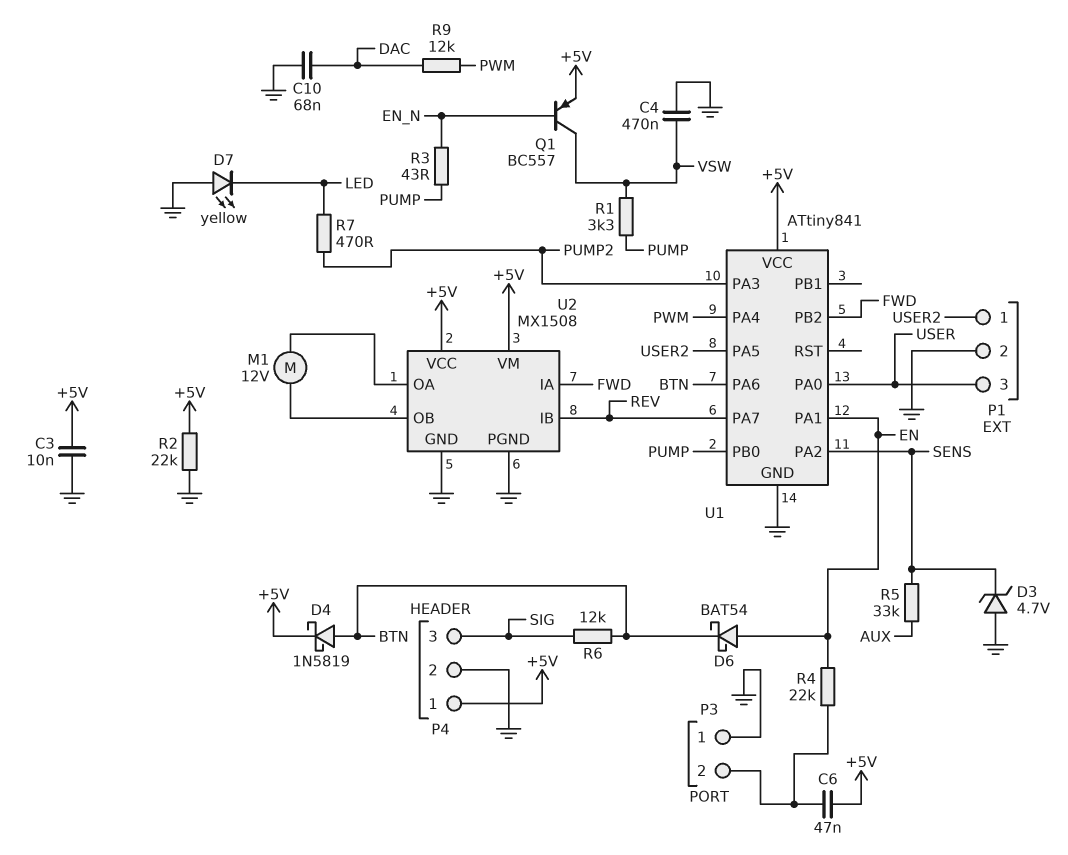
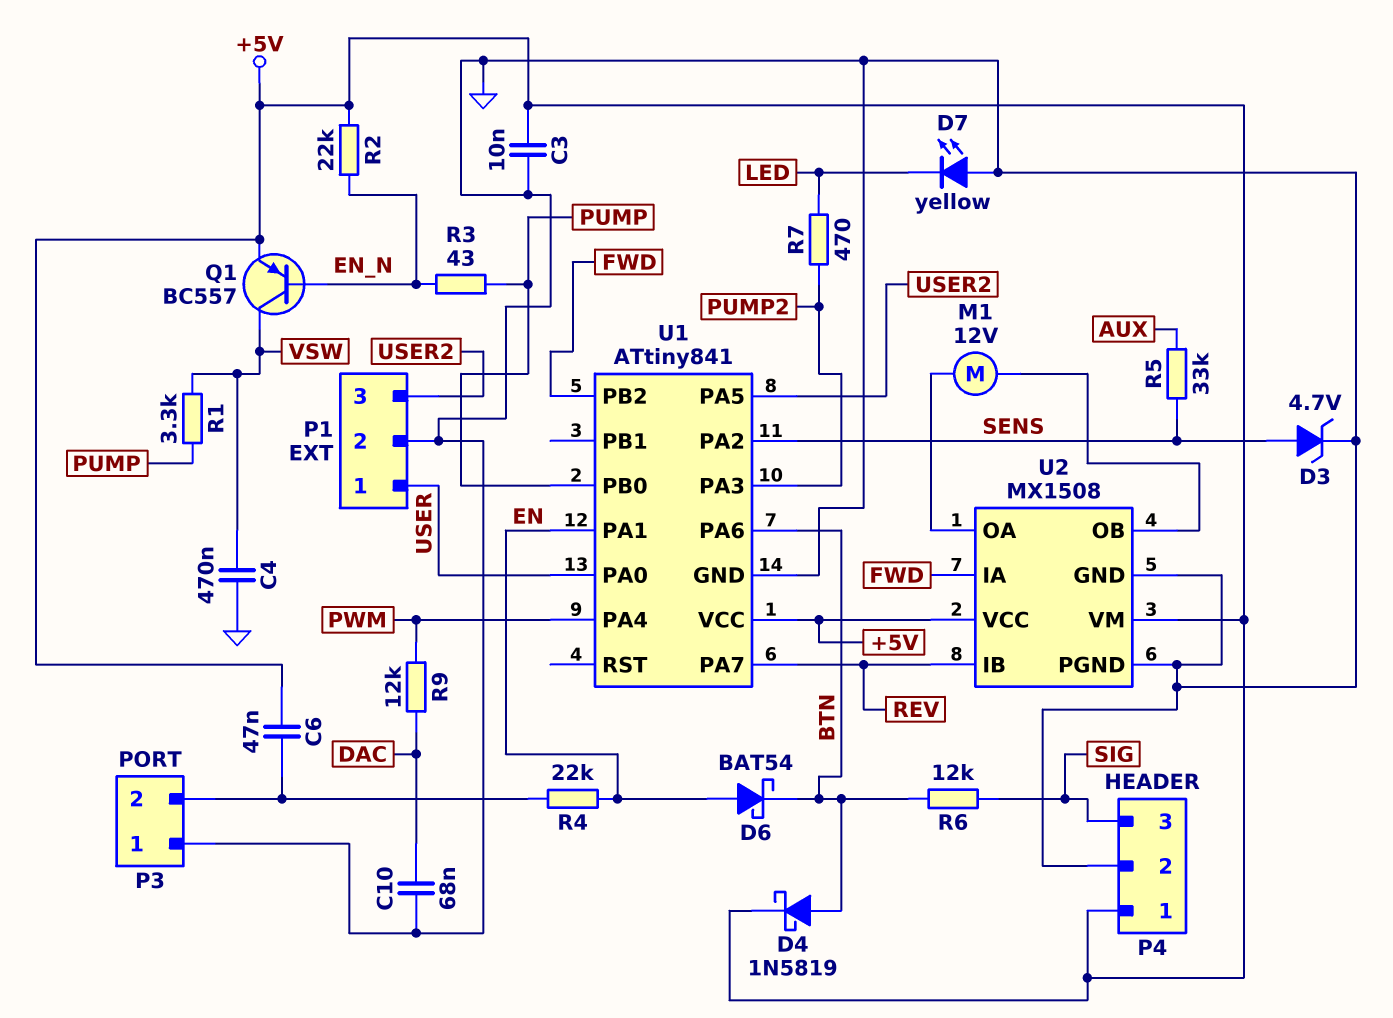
D3: zener 4.7V (A GND, K SENS) -> zener 4.7V (A SENS, K GND)
P1 pin 1: USER2 -> USER
P1 pin 3: USER -> USER2
R2: 22k (+5V, GND) -> 22k (+5V, EN_N)

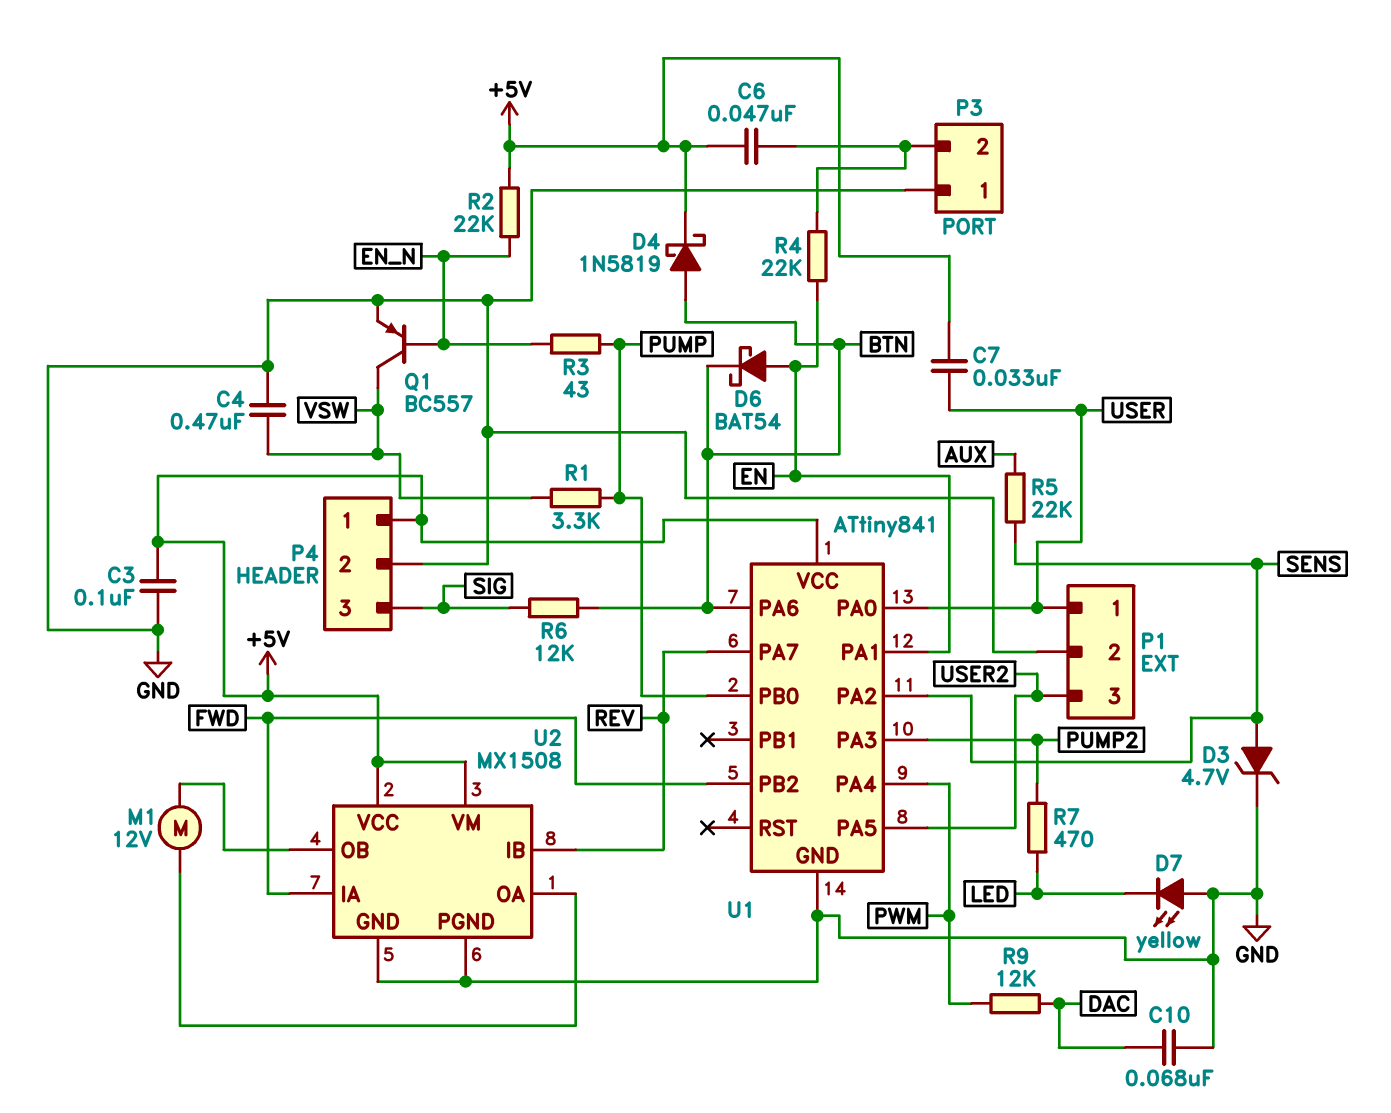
C3: 10nF (+5V, GND) -> 100nF (+5V, GND)
C7: none -> 33nF (+5V, USER)
Q1: PNP BC557 (B EN_N, C VSW, E +5V) -> PNP BC557 (B EN_N, C VSW, E GND)
R5: 33k (AUX, SENS) -> 22k (AUX, SENS)

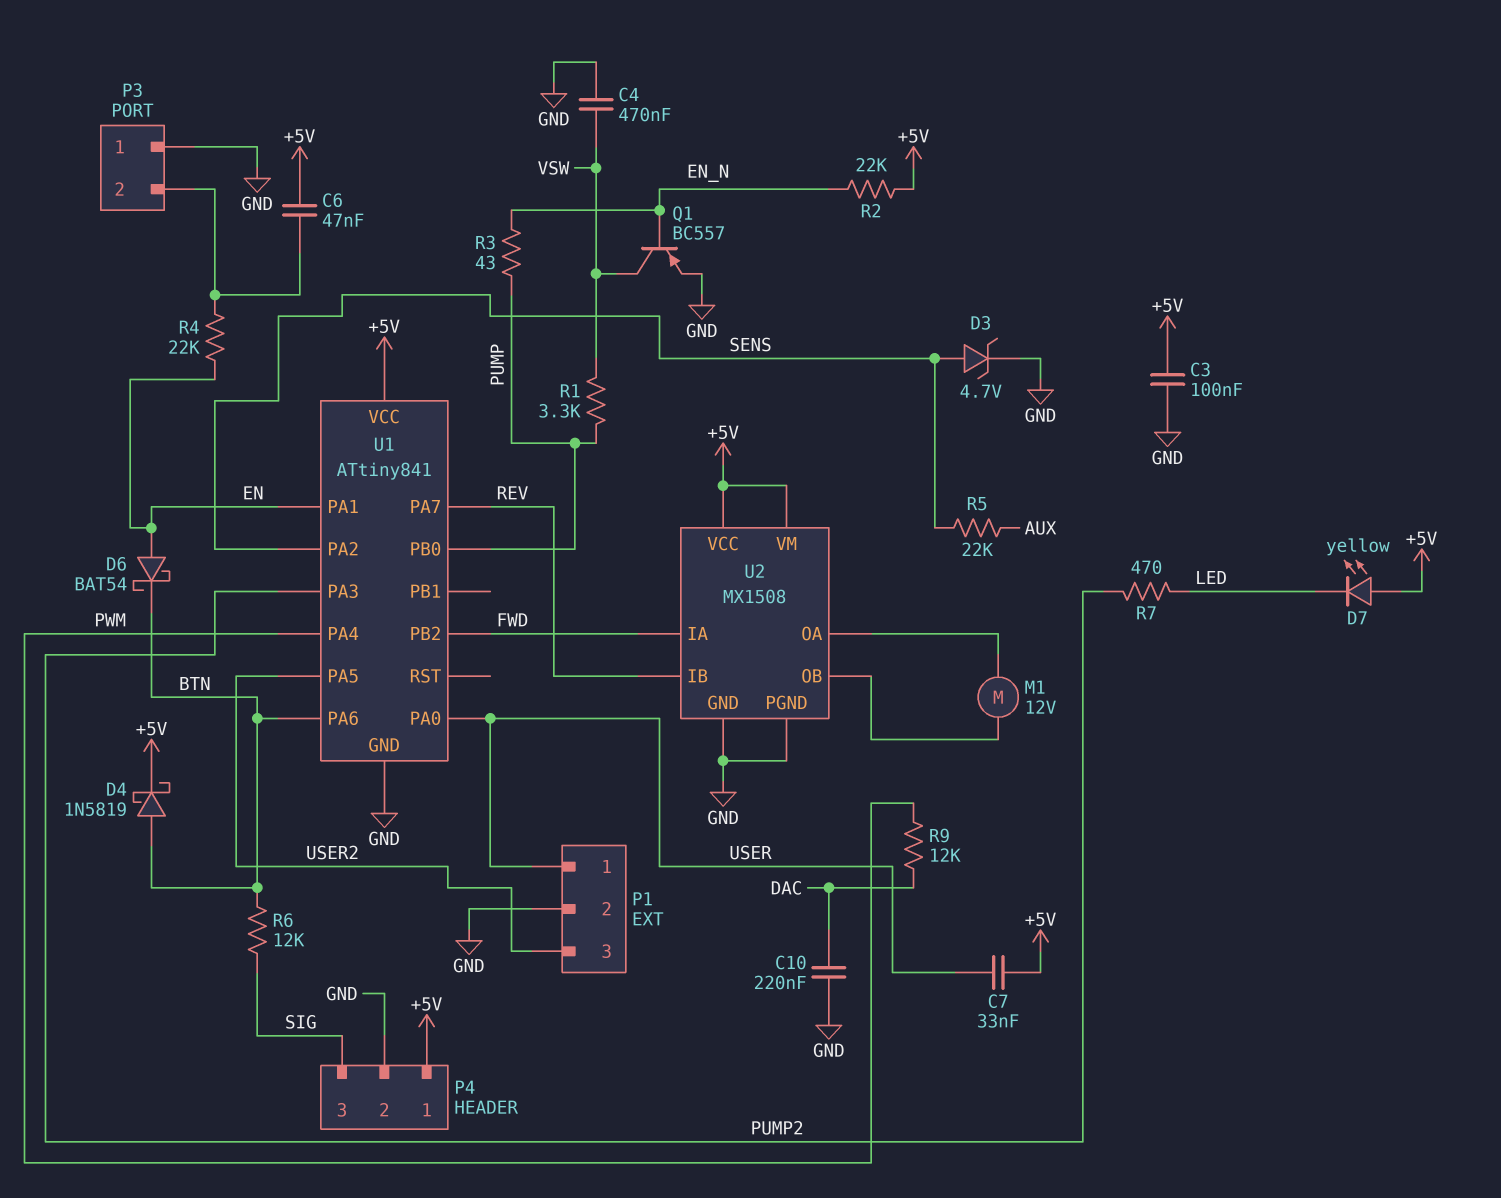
C10: 68nF (DAC, GND) -> 220nF (DAC, GND)
D7: LED yellow (A GND, K LED) -> LED yellow (A +5V, K LED)

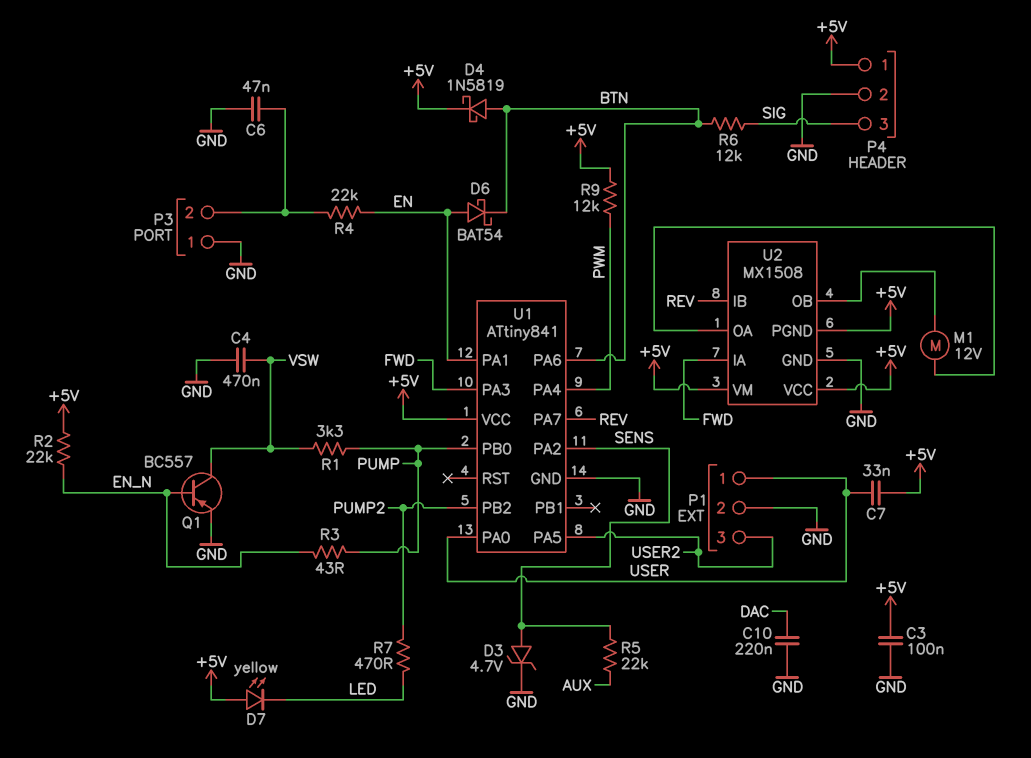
C6: 47nF (+5V, P3/2) -> 47nF (GND, P3/2)
R9: 12k (DAC, PWM) -> 12k (+5V, PWM)
U1 pin PA3: PUMP2 -> FWD
U1 pin PB2: FWD -> PUMP2
U2 pin PGND: GND -> +5V

